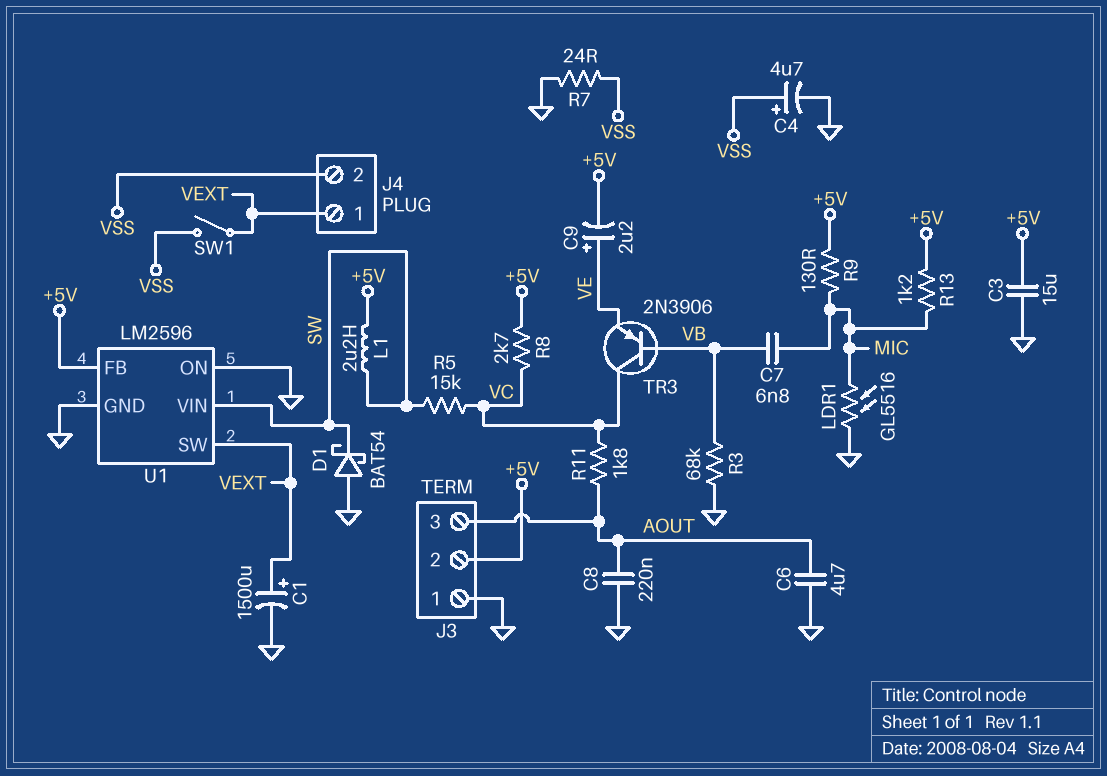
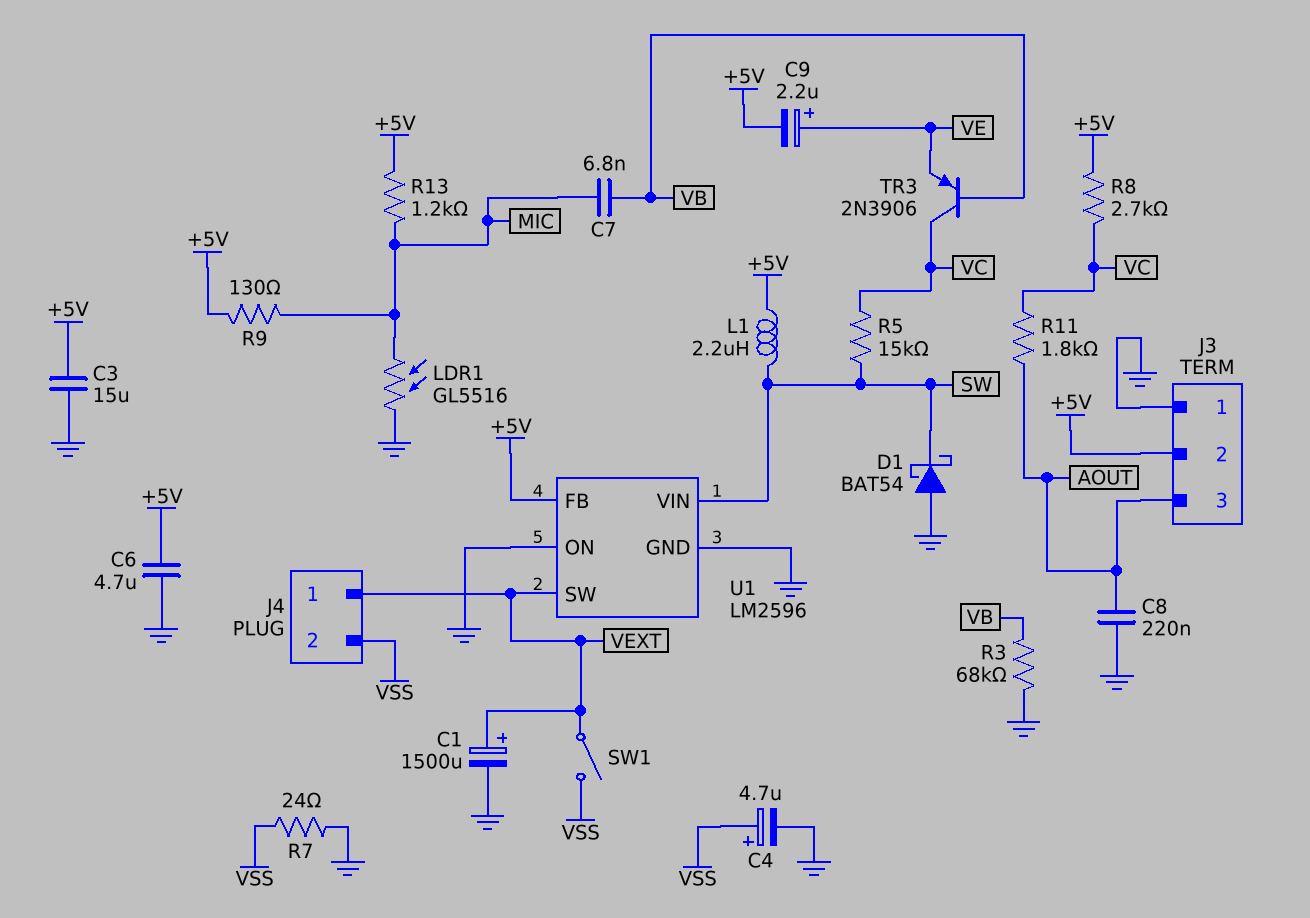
C6: 4.7uF (AOUT, GND) -> 4.7uF (+5V, GND)

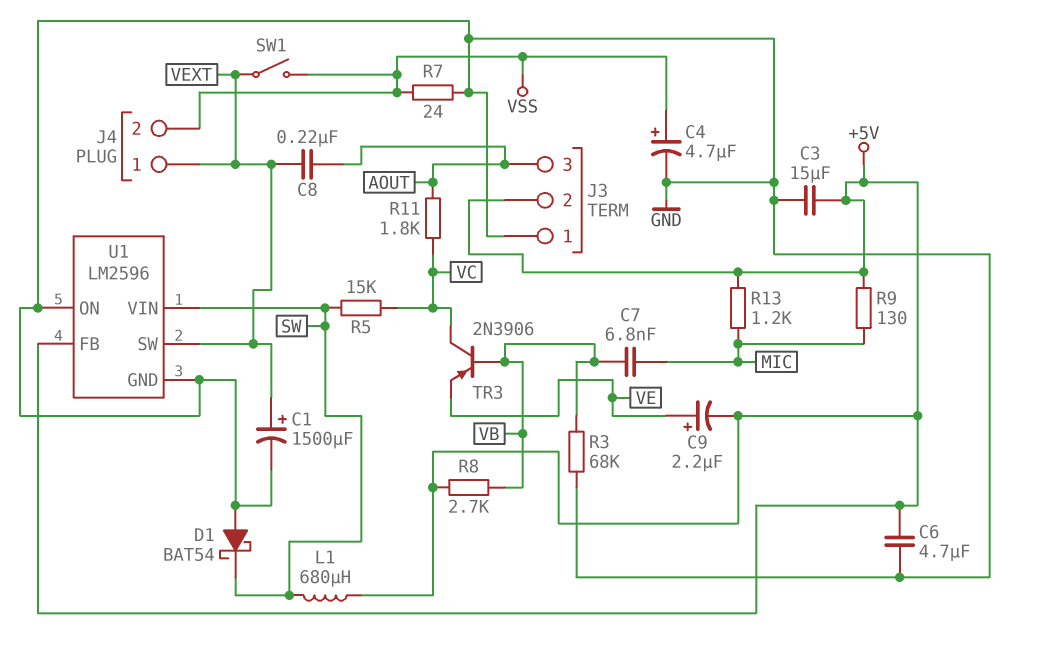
C8: 220nF (AOUT, GND) -> 220nF (AOUT, VEXT)
L1: 2.2uH (+5V, SW) -> 680uH (+5V, SW)
LDR1: GL5516 (GND, MIC) -> none
R8: 2.7k (+5V, VC) -> 2.7k (+5V, VB)

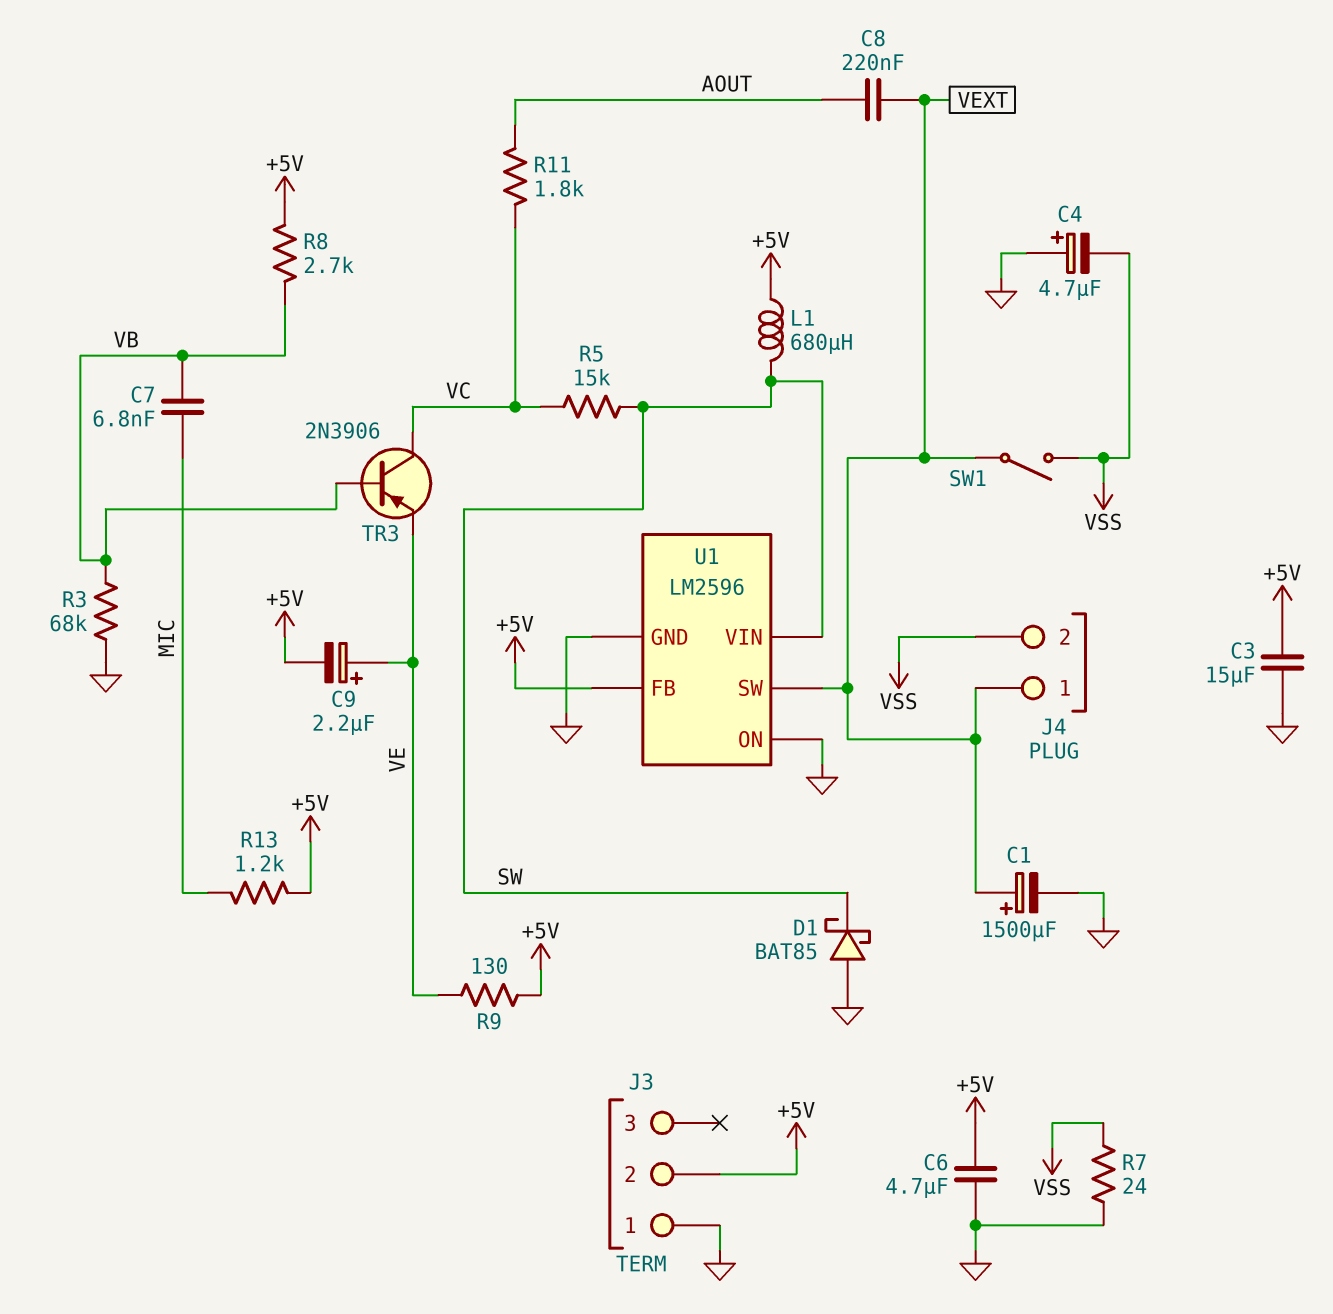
C4: 4.7uF (plus VSS, minus GND) -> 4.7uF (plus GND, minus VSS)
D1: schottky BAT54 (A GND, K SW) -> schottky BAT85 (A GND, K SW)
J3 pin 3: AOUT -> none
R9: 130 (+5V, MIC) -> 130 (+5V, VE)

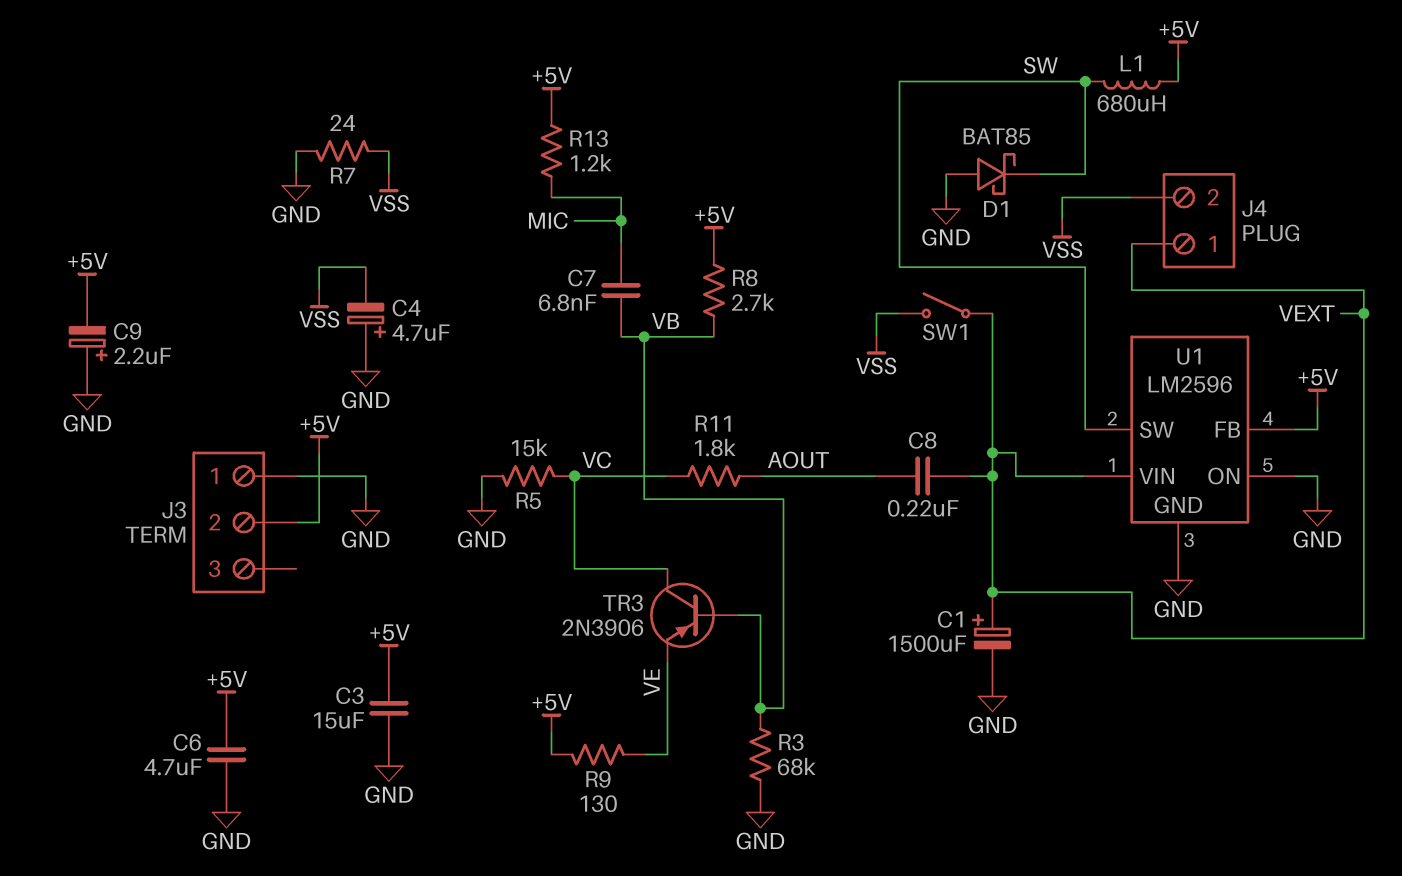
C9: 2.2uF (plus VE, minus +5V) -> 2.2uF (plus GND, minus +5V)
R5: 15k (SW, VC) -> 15k (GND, VC)
U1 pin SW: VEXT -> SW
U1 pin VIN: SW -> VEXT

